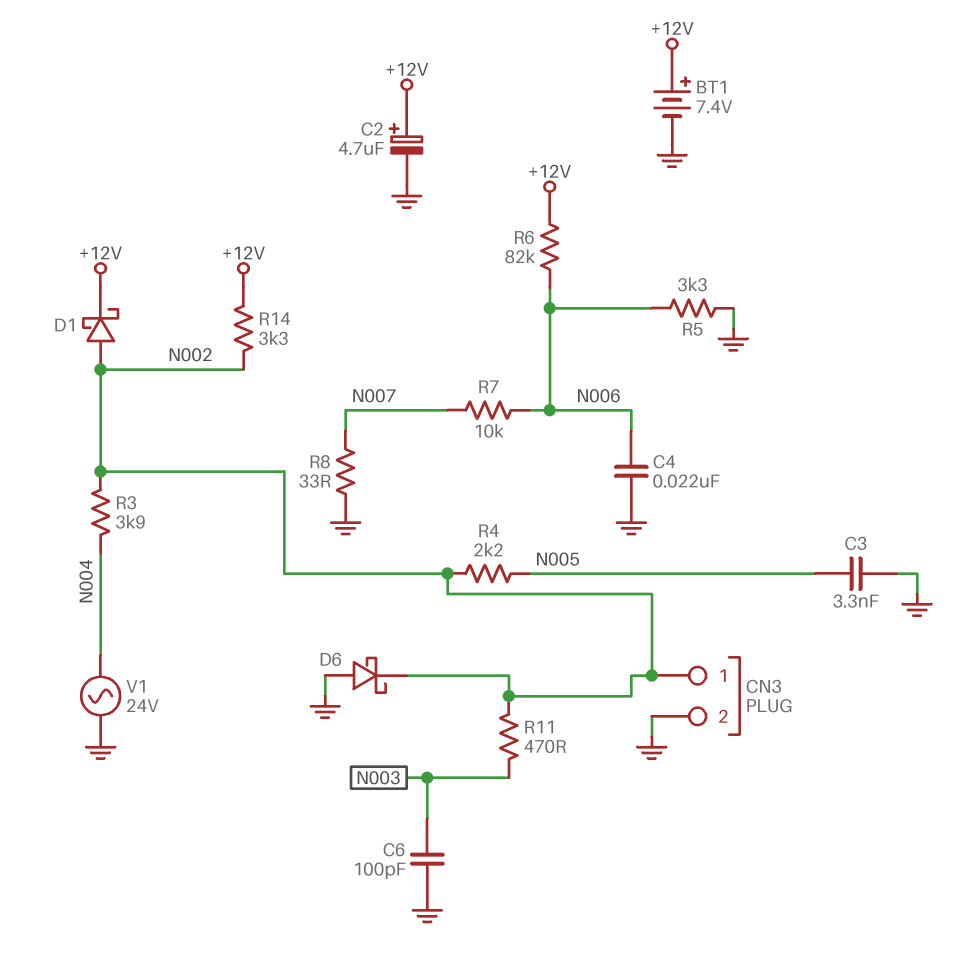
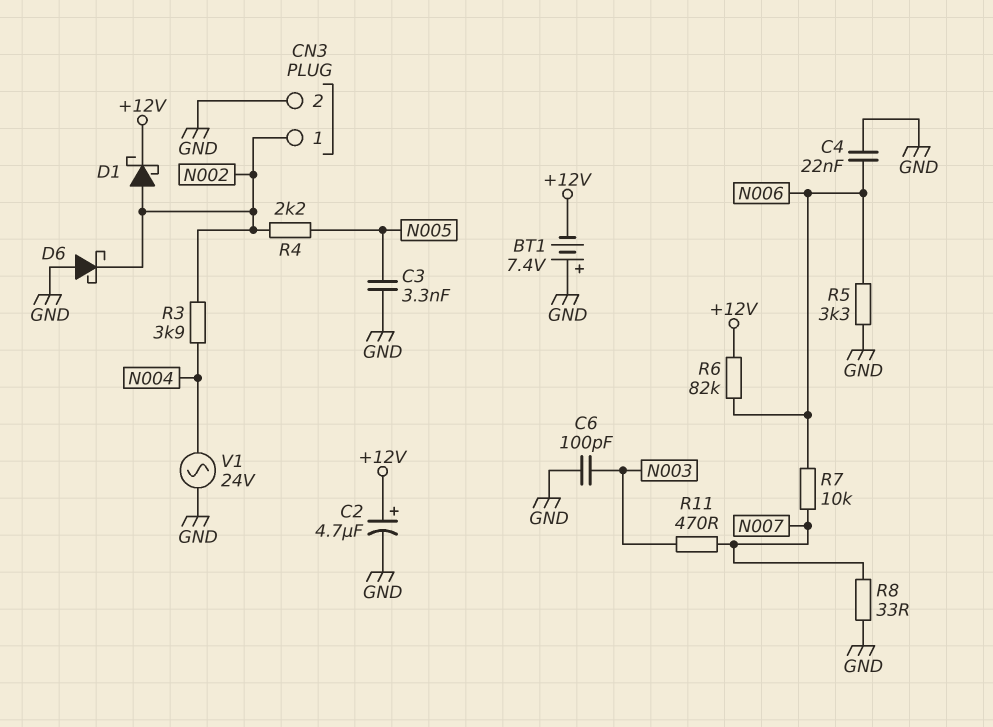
BT1: 7.4V (plus +12V, minus GND) -> 7.4V (plus GND, minus +12V)
R11: 470 (N002, N003) -> 470 (N003, N007)
R14: 3.3k (+12V, N002) -> none

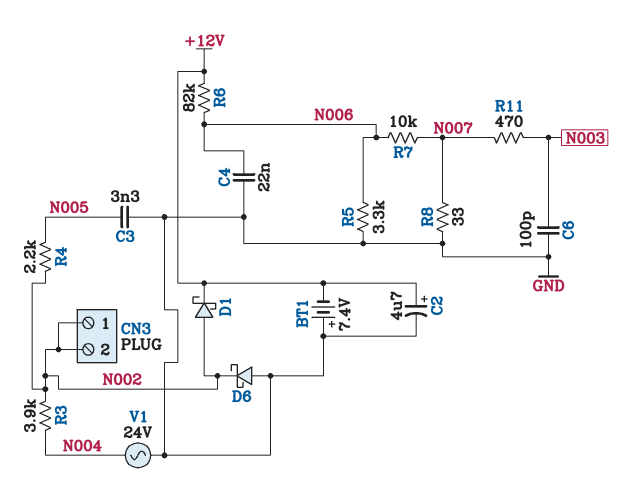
CN3 pin 2: GND -> N002

